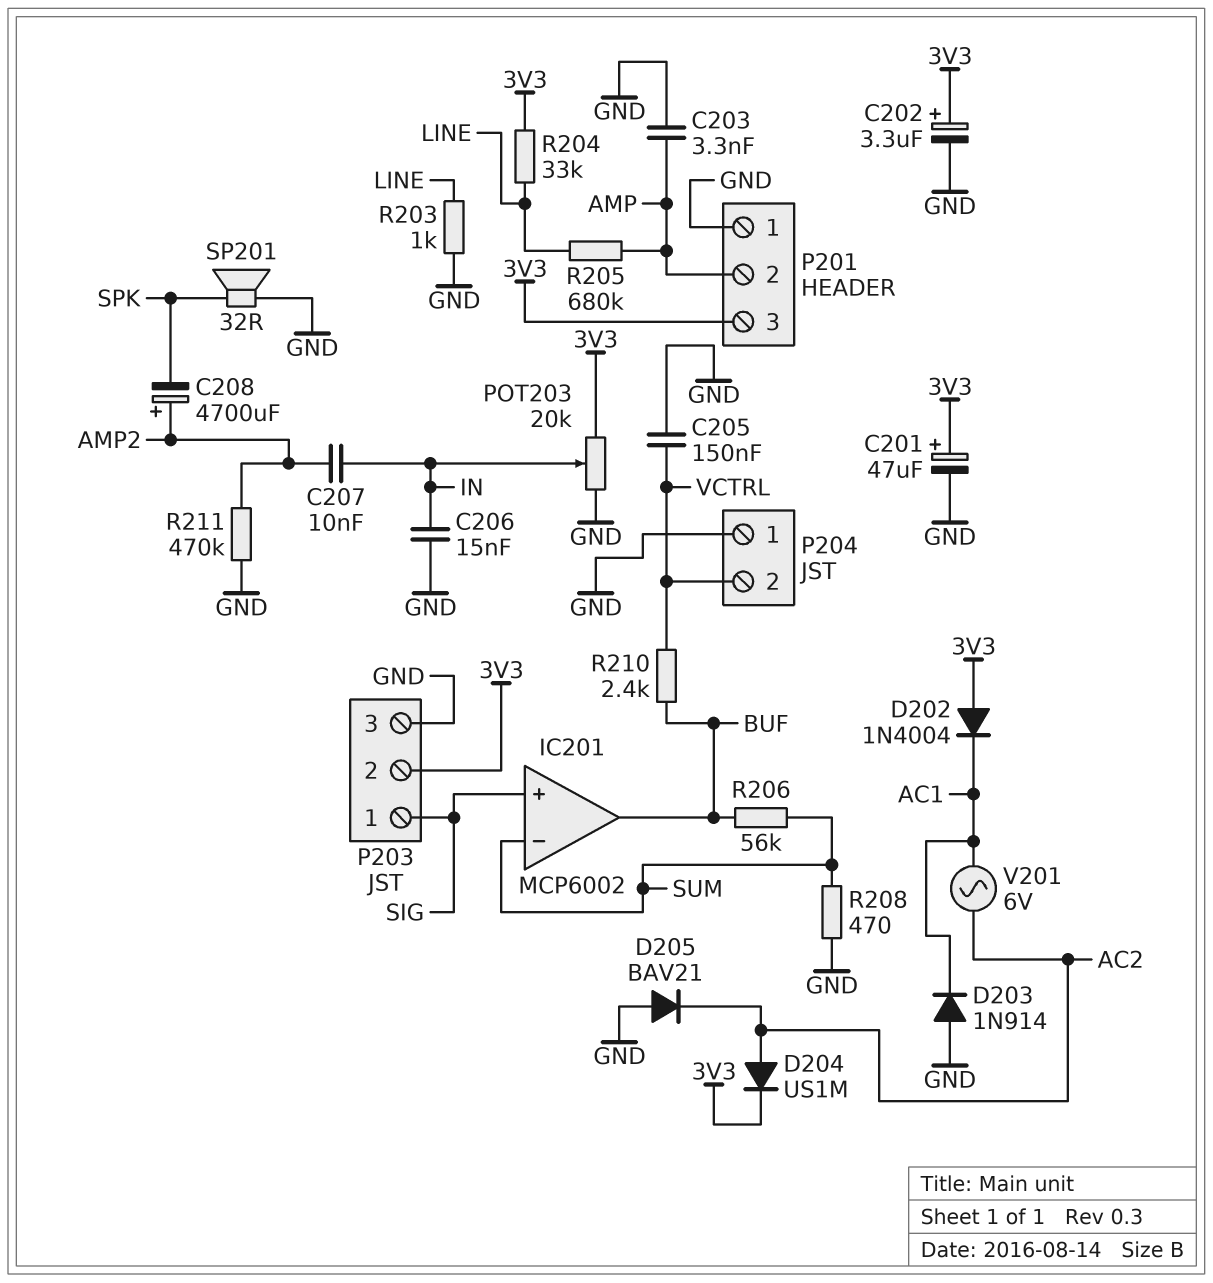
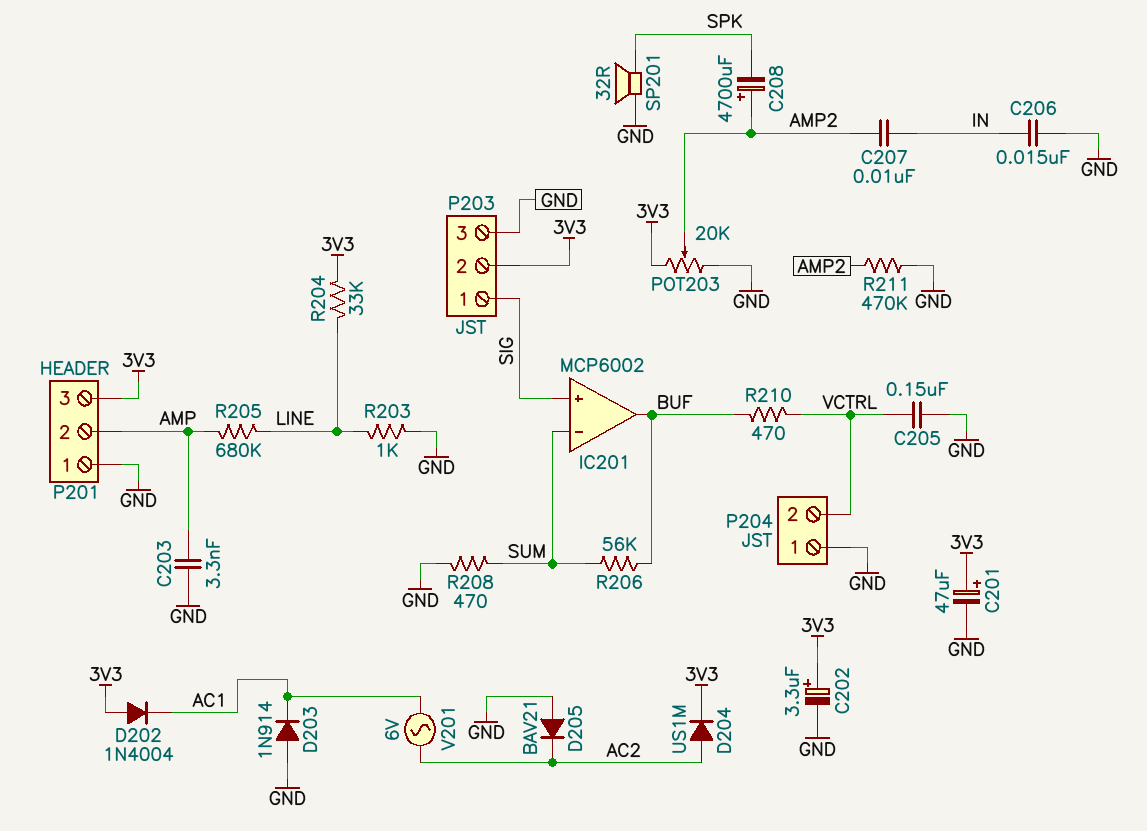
POT203: 20k (3V3, GND, wiper IN) -> 20k (3V3, GND, wiper AMP2)
R210: 2.4k (BUF, VCTRL) -> 470 (BUF, VCTRL)

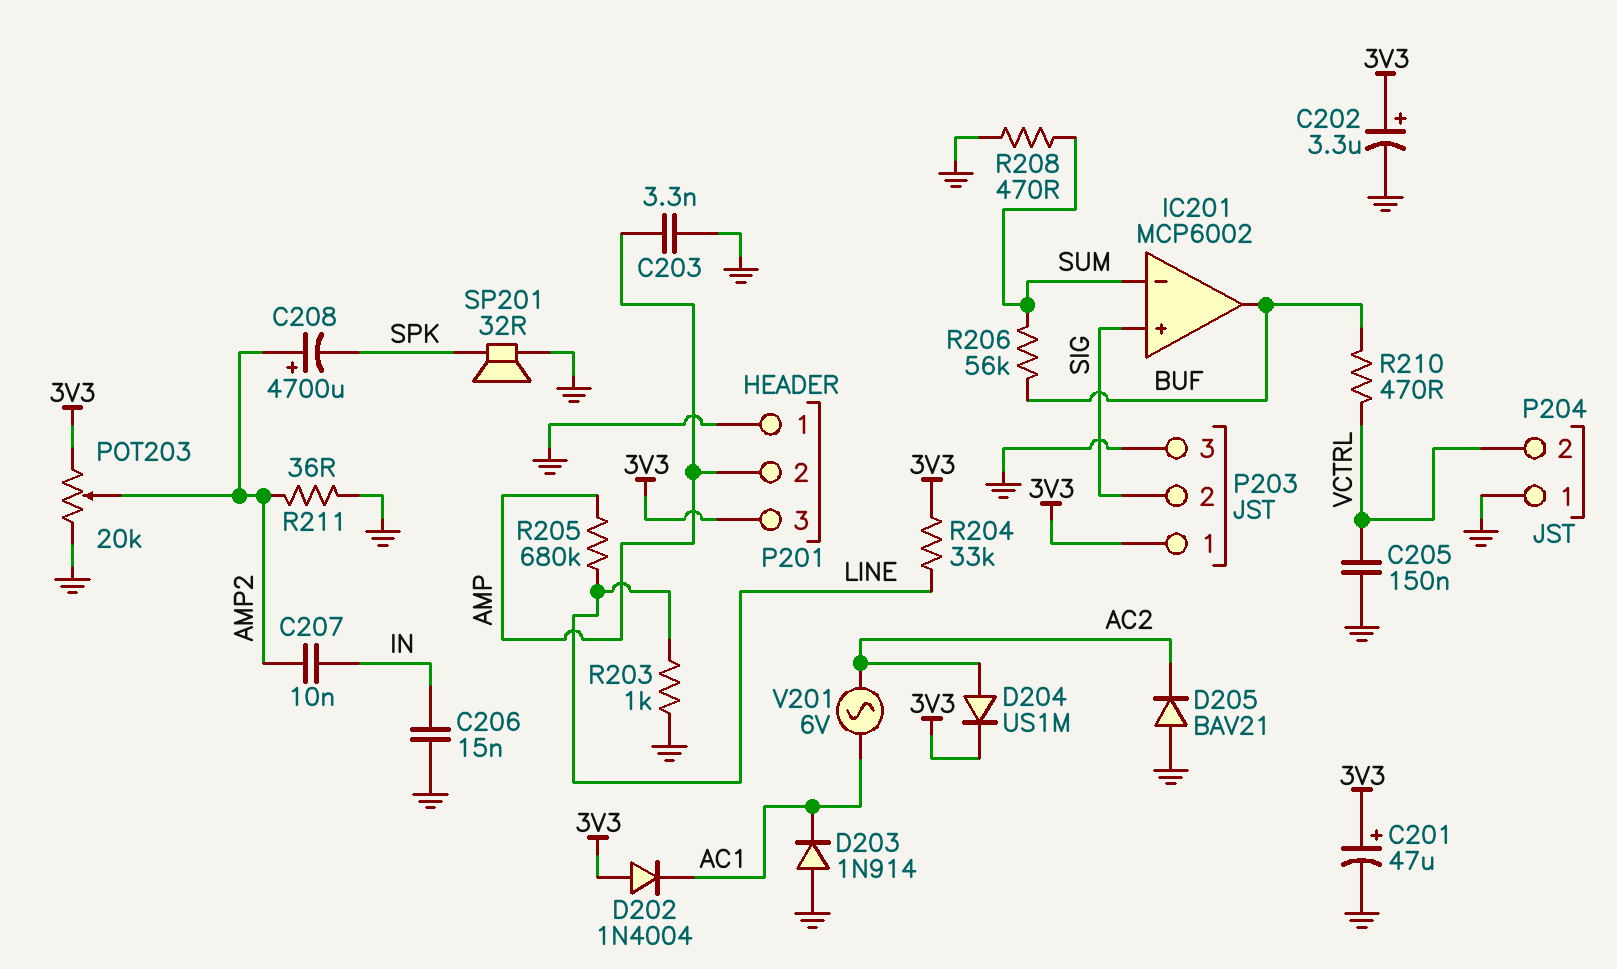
P203 pin 1: SIG -> 3V3
P203 pin 2: 3V3 -> SIG
R211: 470k (AMP2, GND) -> 36 (AMP2, GND)

